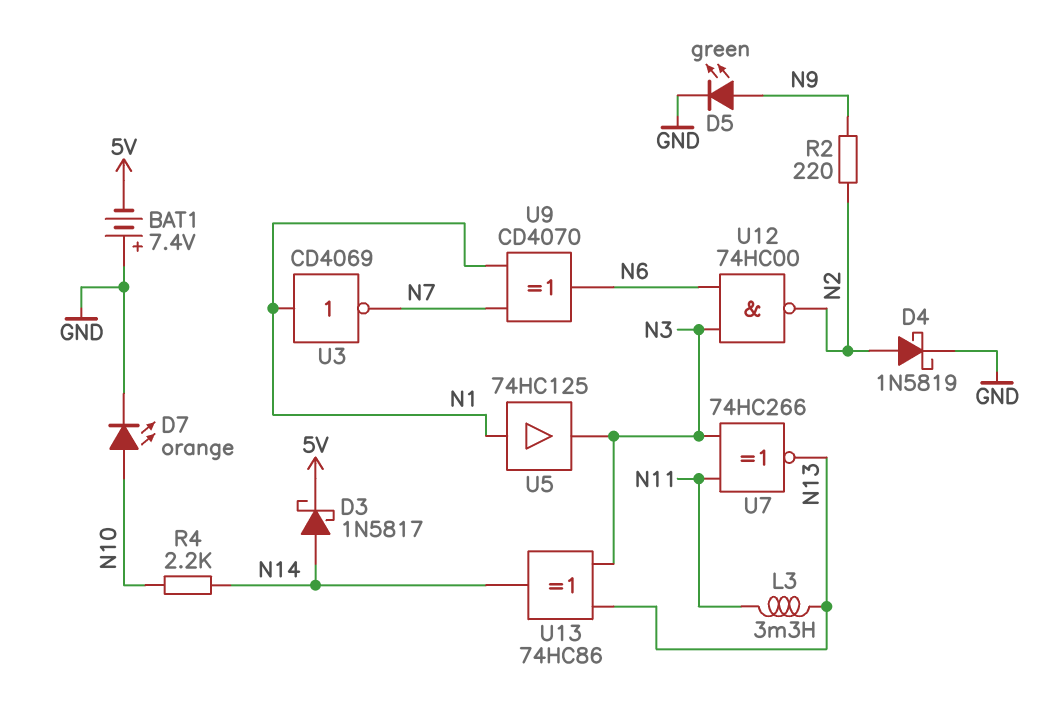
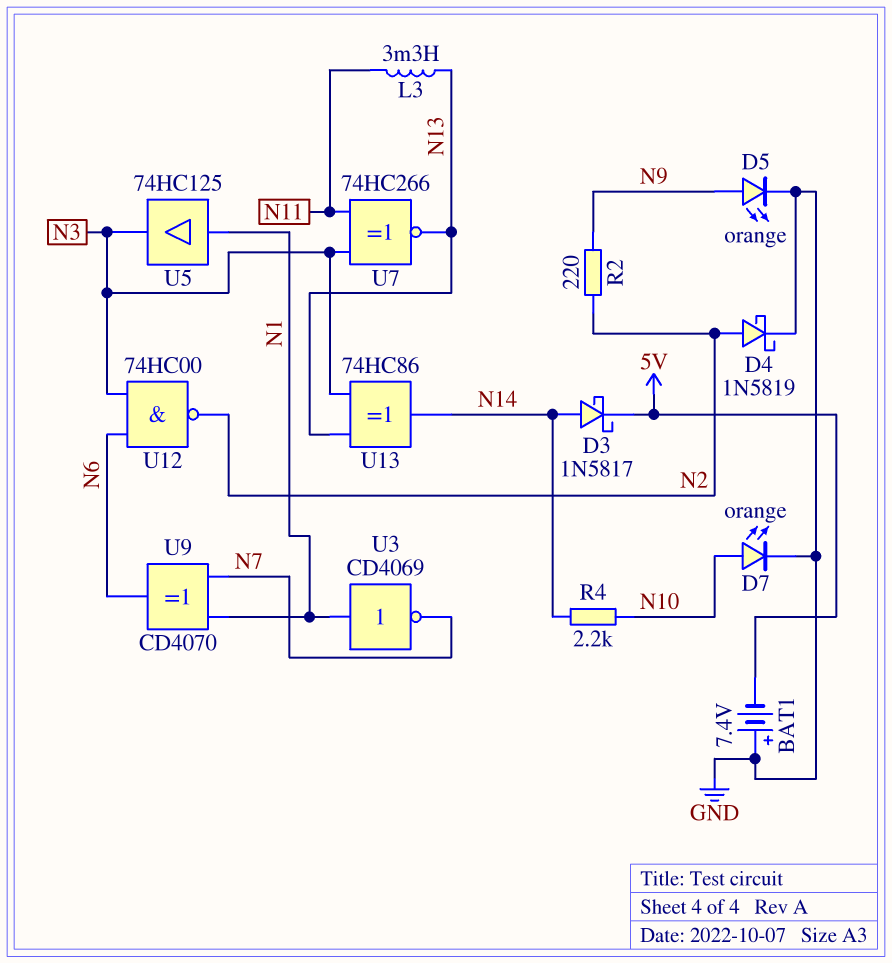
D5: LED green (A N9, K GND) -> LED orange (A N9, K GND)

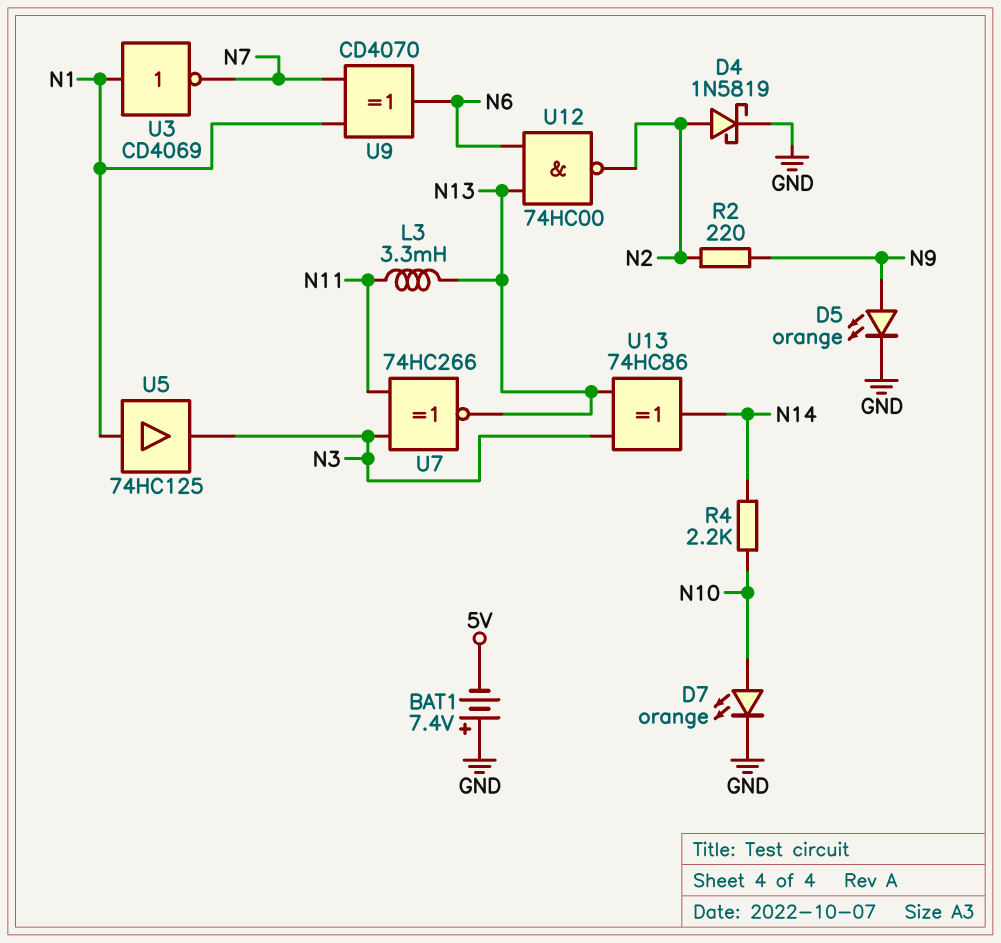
D3: schottky 1N5817 (A N14, K 5V) -> none
U12: NAND 74HC00 (in N3, in N6, out N2) -> NAND 74HC00 (in N6, in N13, out N2)

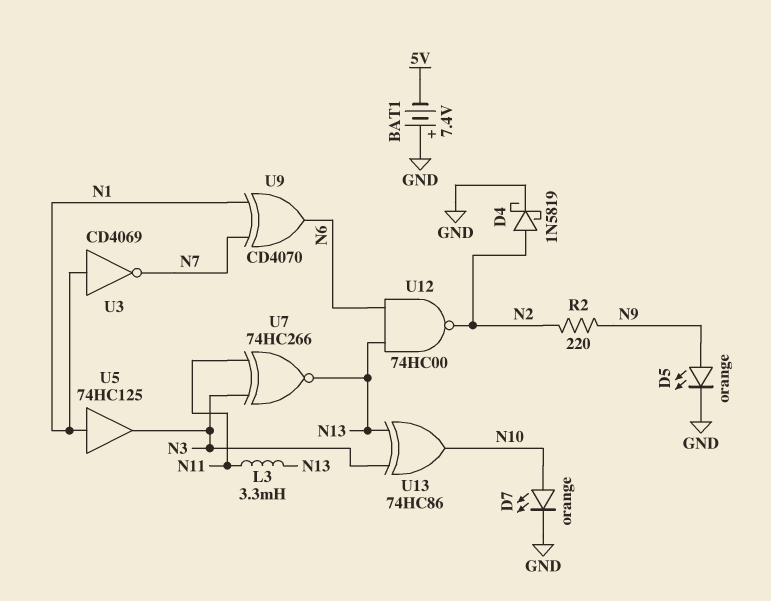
R4: 2.2k (N10, N14) -> none
U13: XOR 74HC86 (in N3, in N13, out N14) -> XOR 74HC86 (in N3, in N13, out N10)

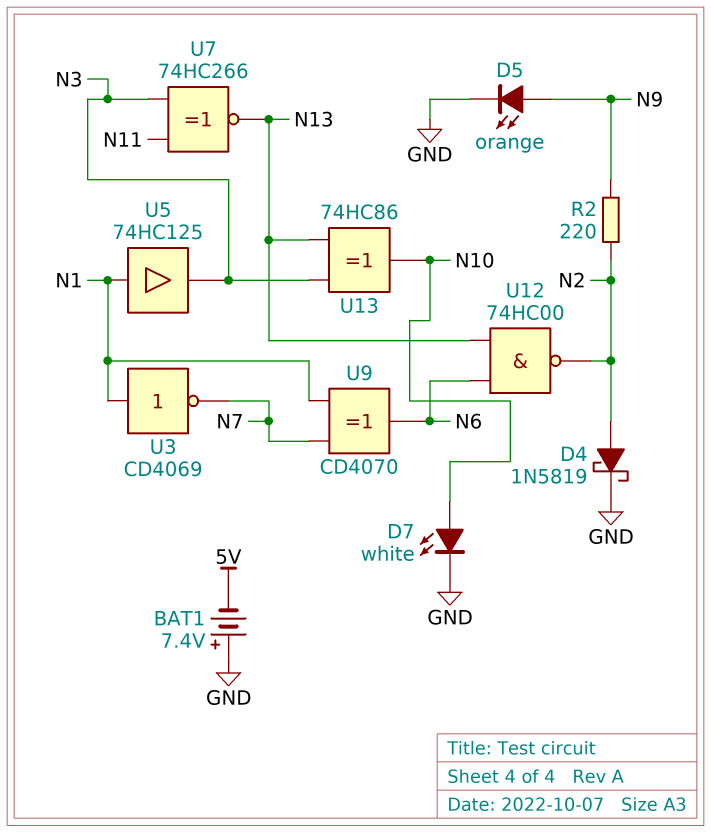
D7: LED orange (A N10, K GND) -> LED white (A N10, K GND)
L3: 3.3mH (N11, N13) -> none

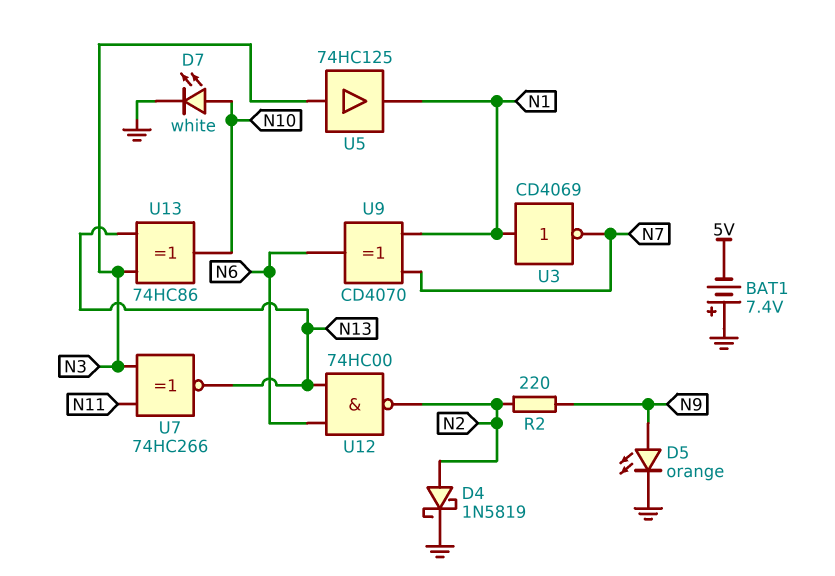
U5: buffer 74HC125 (in N1, out N3) -> buffer 74HC125 (in N3, out N1)

